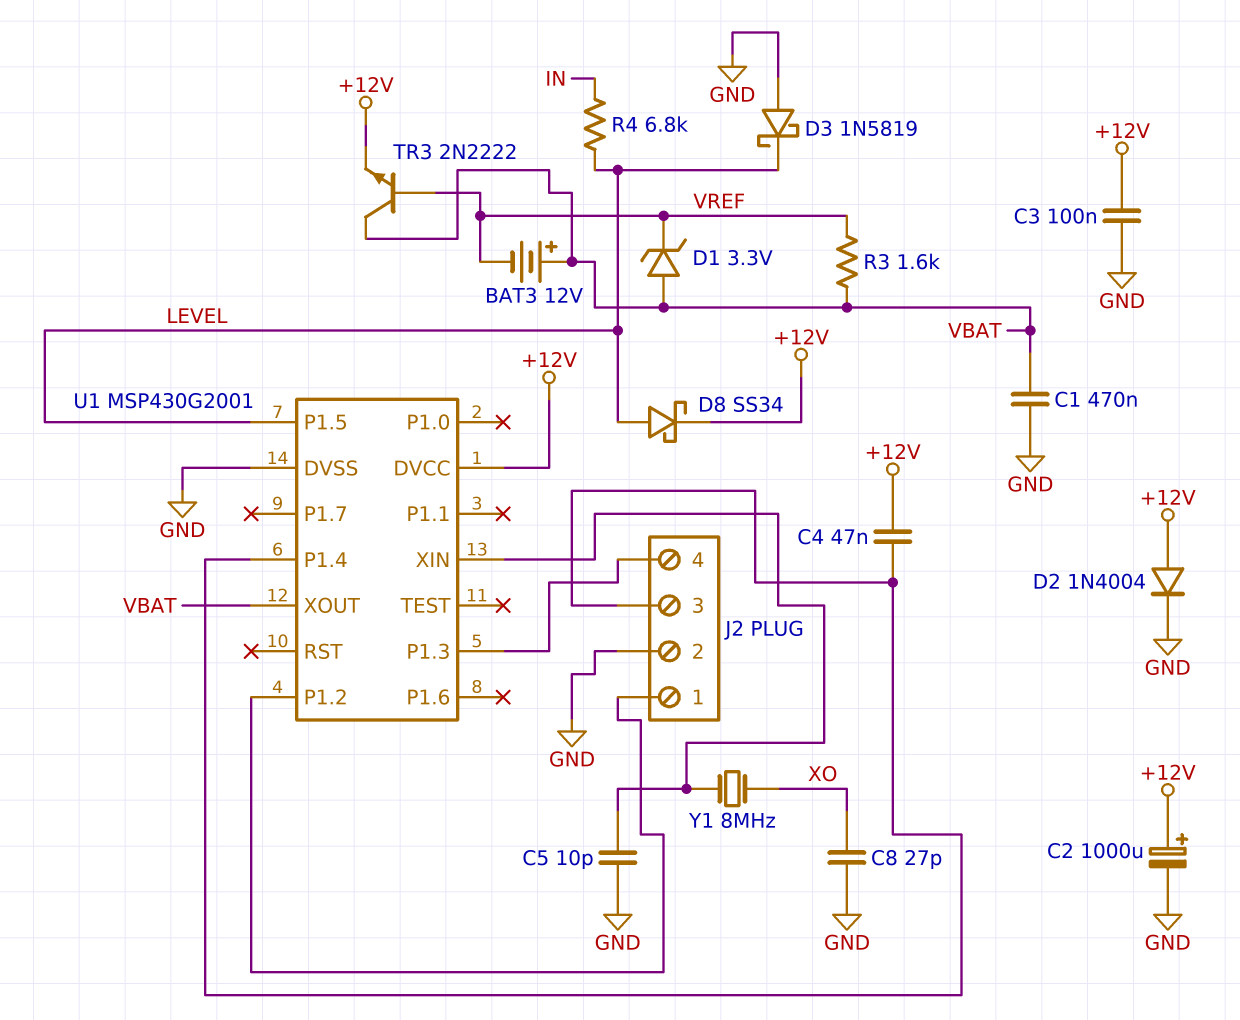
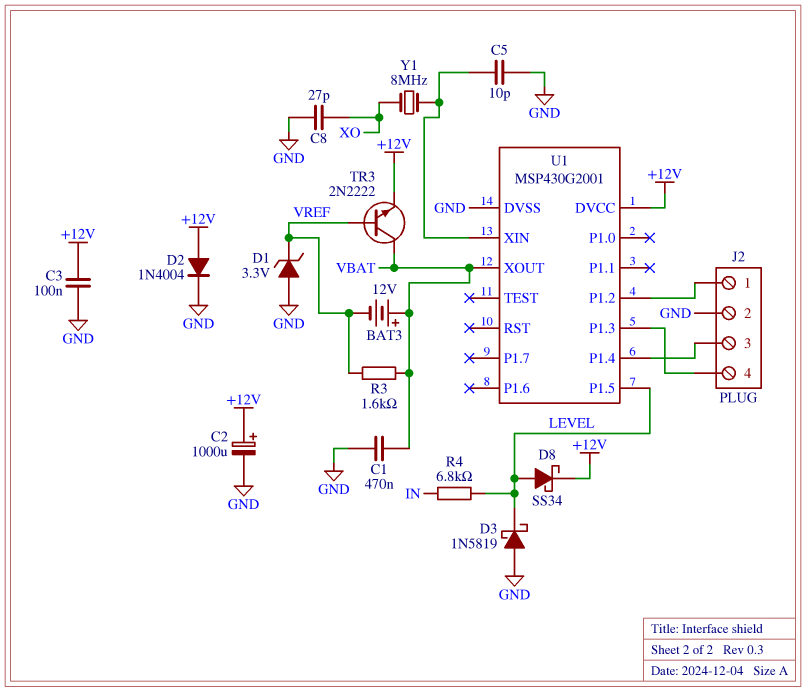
C4: 47nF (+12V, J2/3) -> none
D1: zener 3.3V (A VBAT, K VREF) -> zener 3.3V (A GND, K VREF)

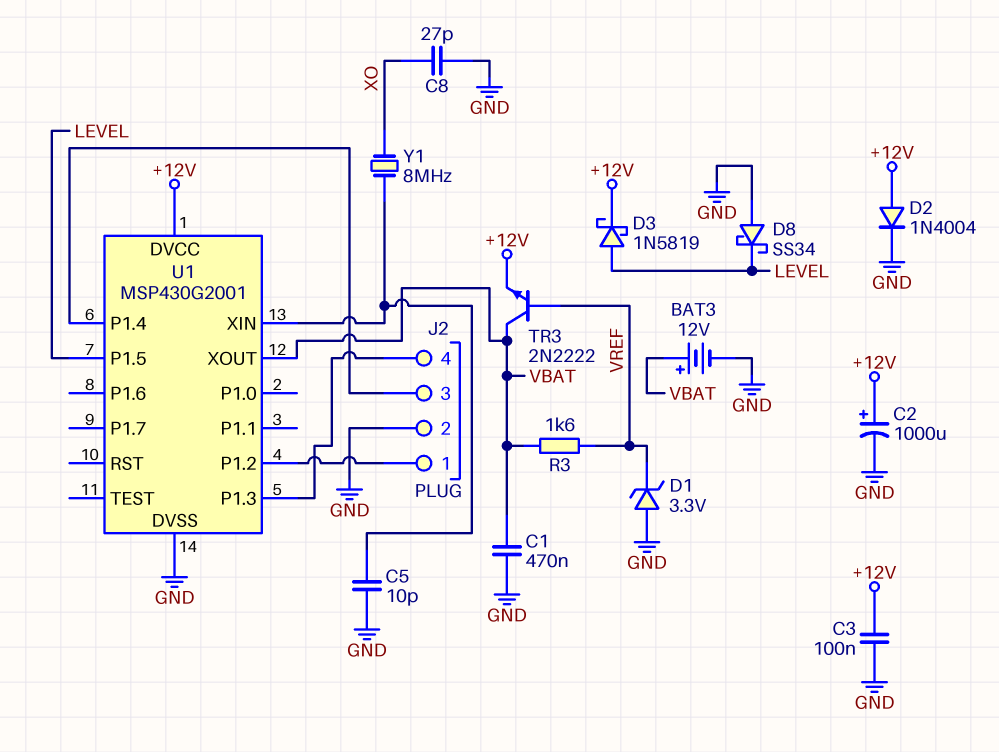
BAT3: 12V (plus VBAT, minus VREF) -> 12V (plus VBAT, minus GND)
D3: schottky 1N5819 (A GND, K LEVEL) -> schottky 1N5819 (A LEVEL, K +12V)
D8: schottky SS34 (A LEVEL, K +12V) -> schottky SS34 (A GND, K LEVEL)
R4: 6.8k (IN, LEVEL) -> none

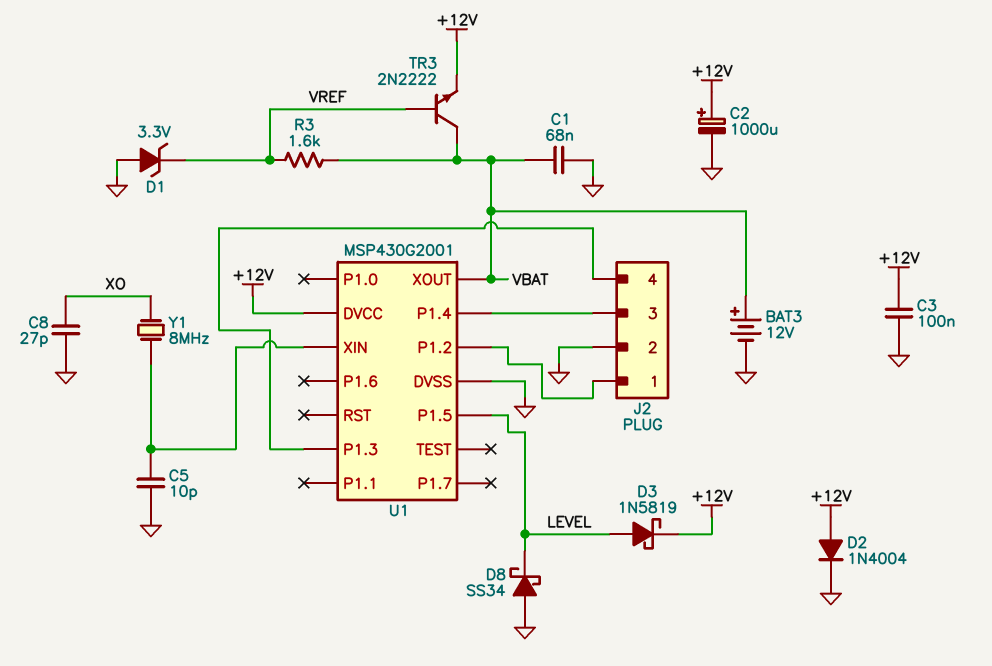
C1: 470nF (GND, VBAT) -> 68nF (GND, VBAT)

